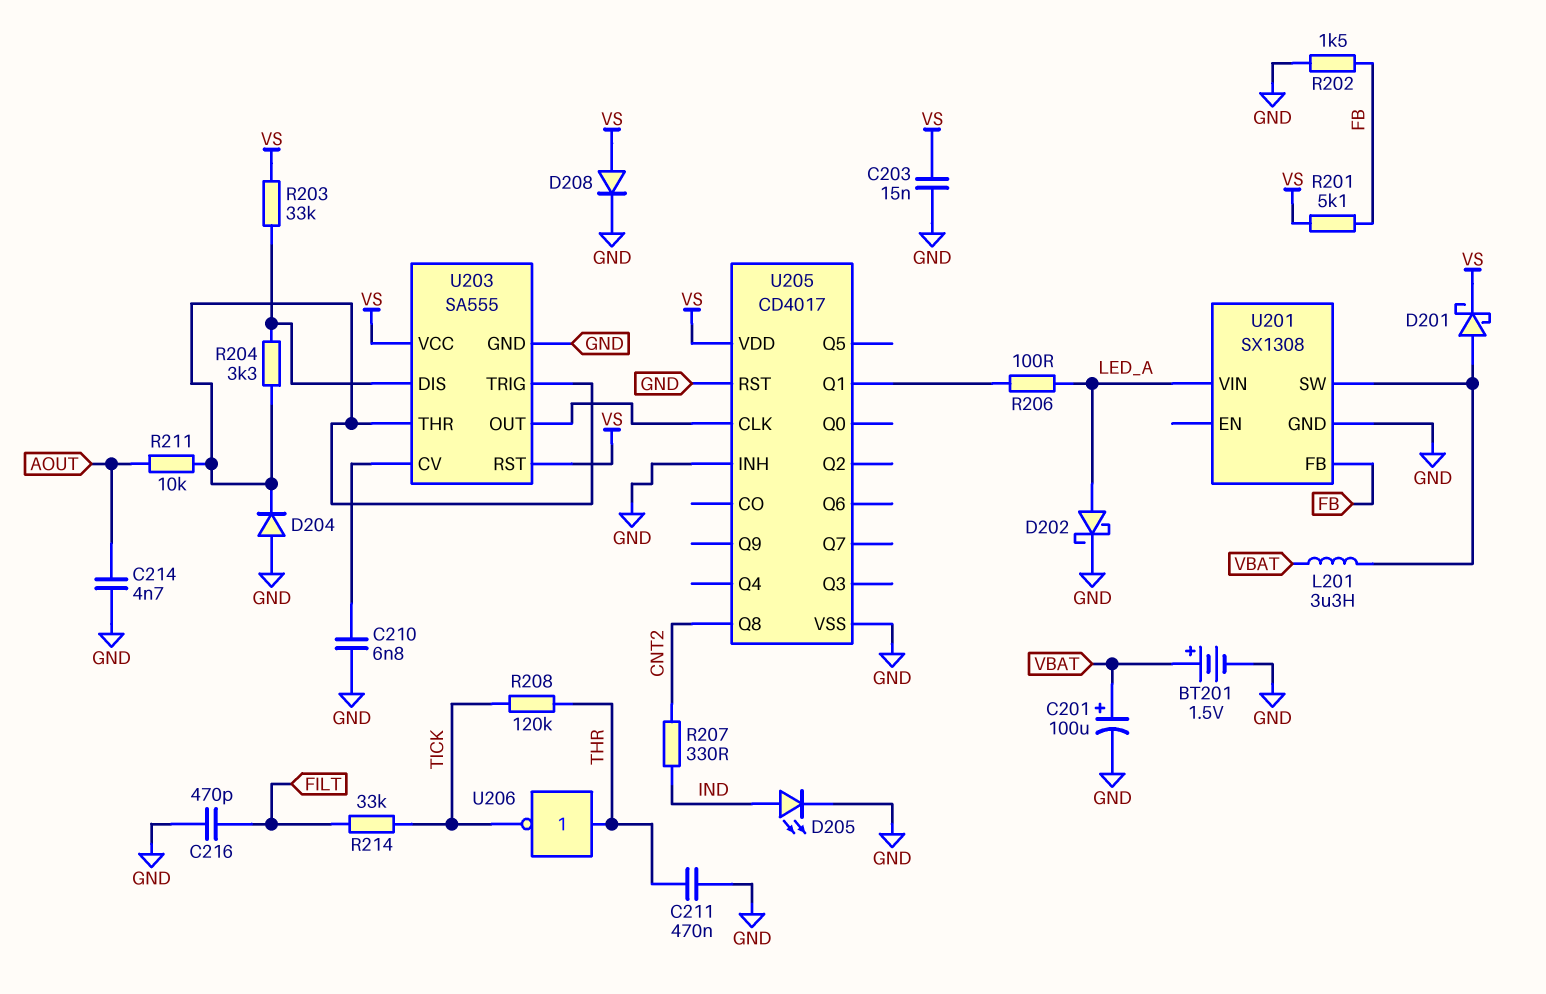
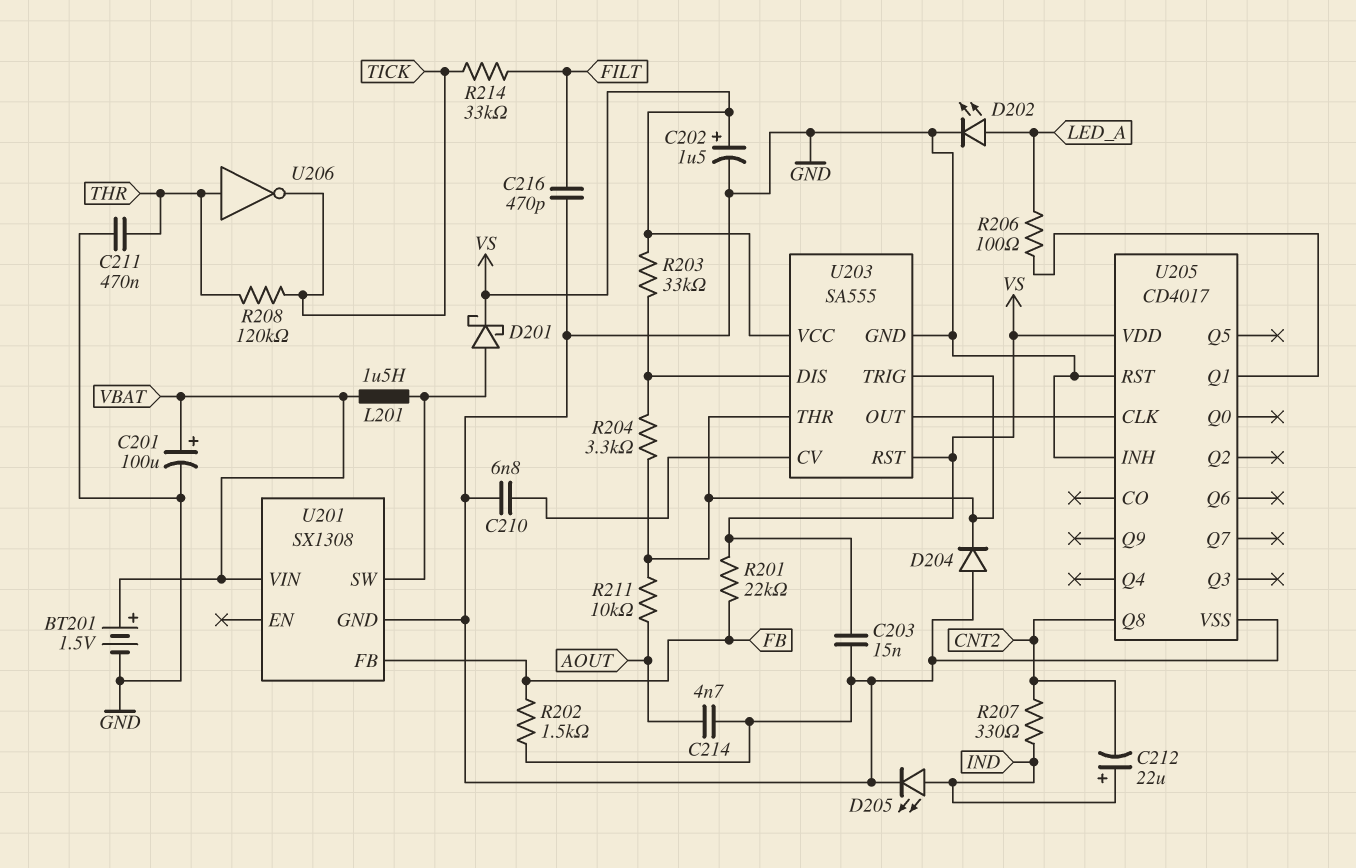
C202: none -> 1.5uF (plus VS, minus GND)
C212: none -> 22uF (plus IND, minus CNT2)
D202: schottky (A LED_A, K GND) -> LED (A LED_A, K GND)
D208: diode (A VS, K GND) -> none
L201: 3.3uH (U201/SW, VBAT) -> 1.5uH (U201/SW, VBAT)
R201: 5.1k (FB, VS) -> 22k (FB, VS)
U201 pin VIN: LED_A -> VBAT

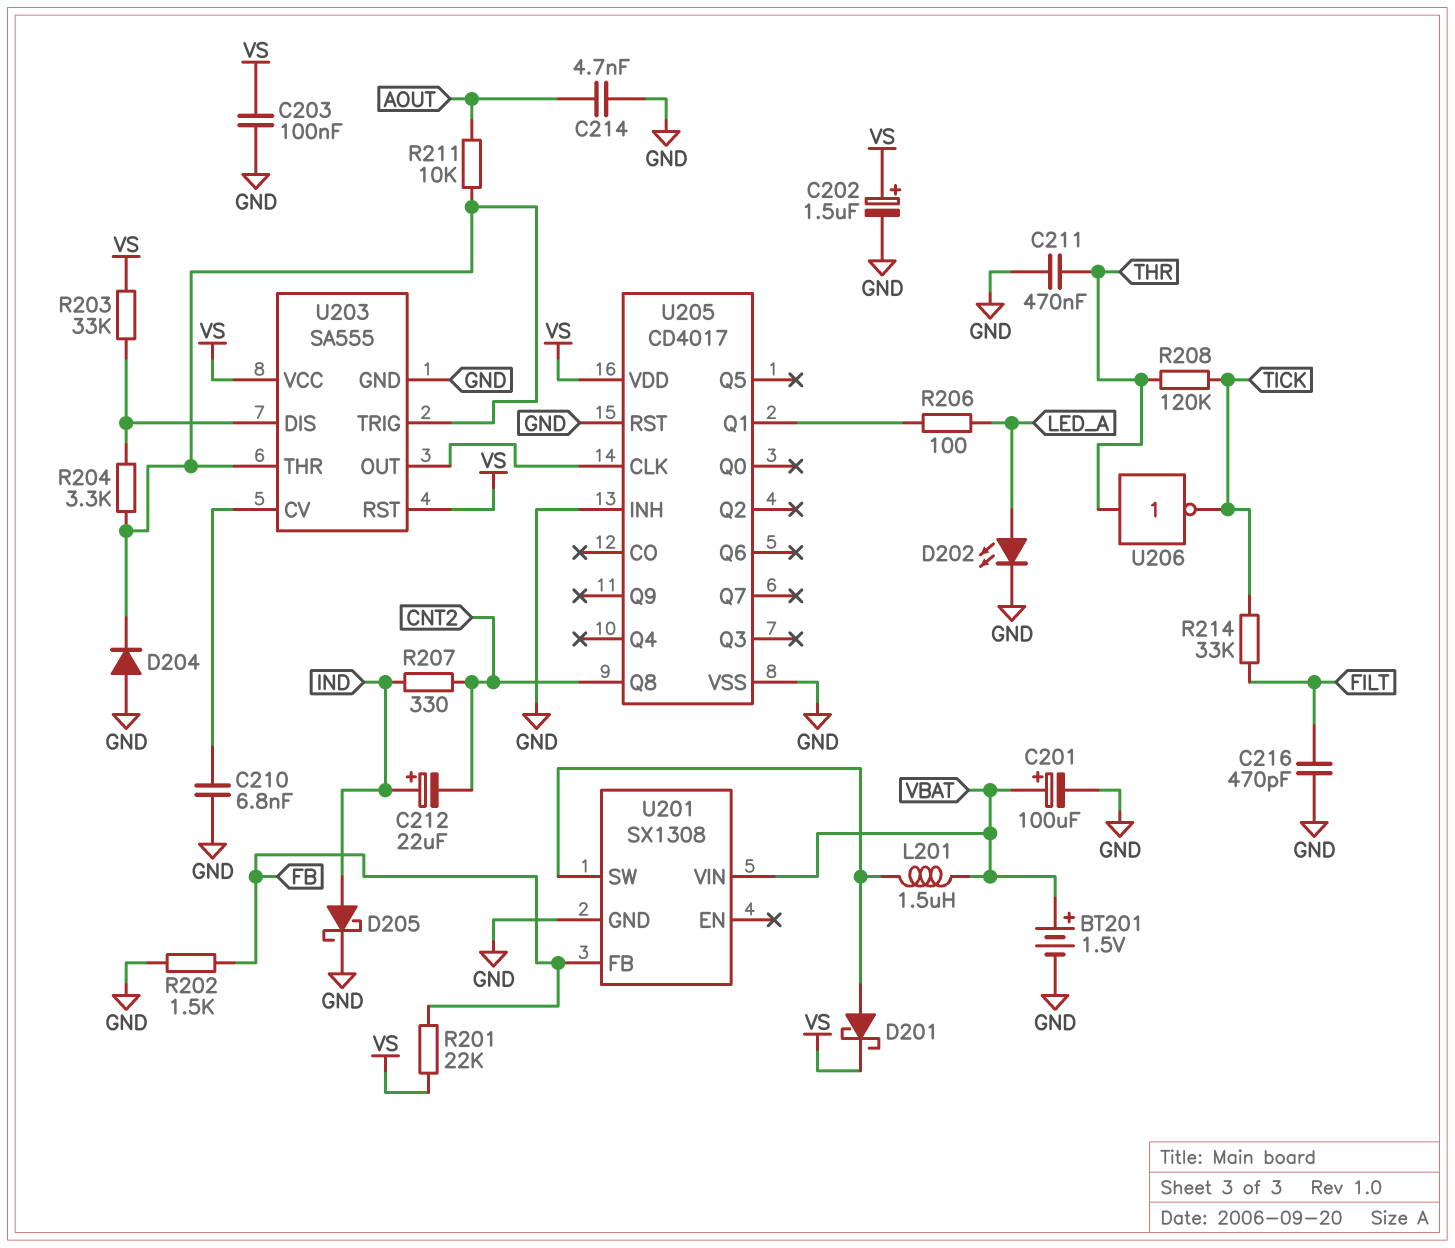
C203: 15nF (GND, VS) -> 100nF (GND, VS)
D205: LED (A IND, K GND) -> schottky (A IND, K GND)

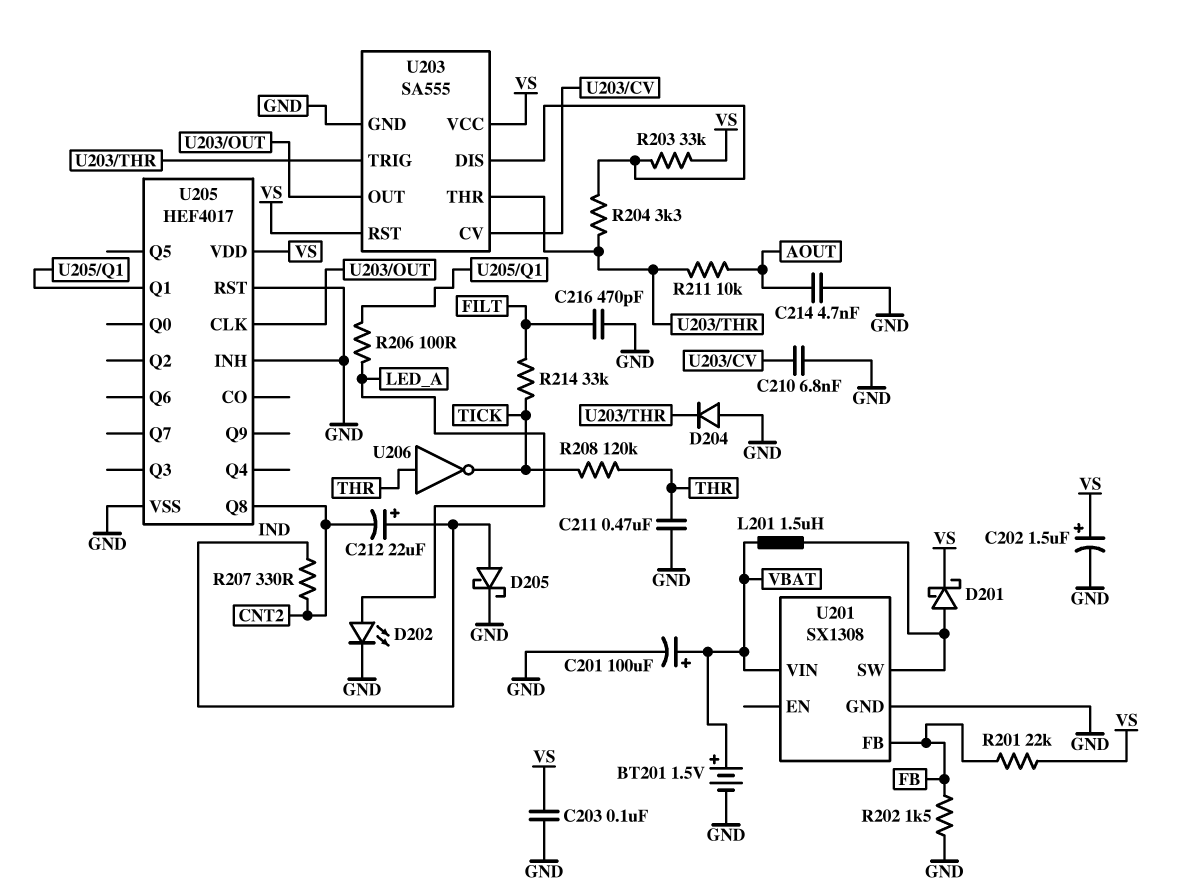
U205: CD4017 -> HEF4017

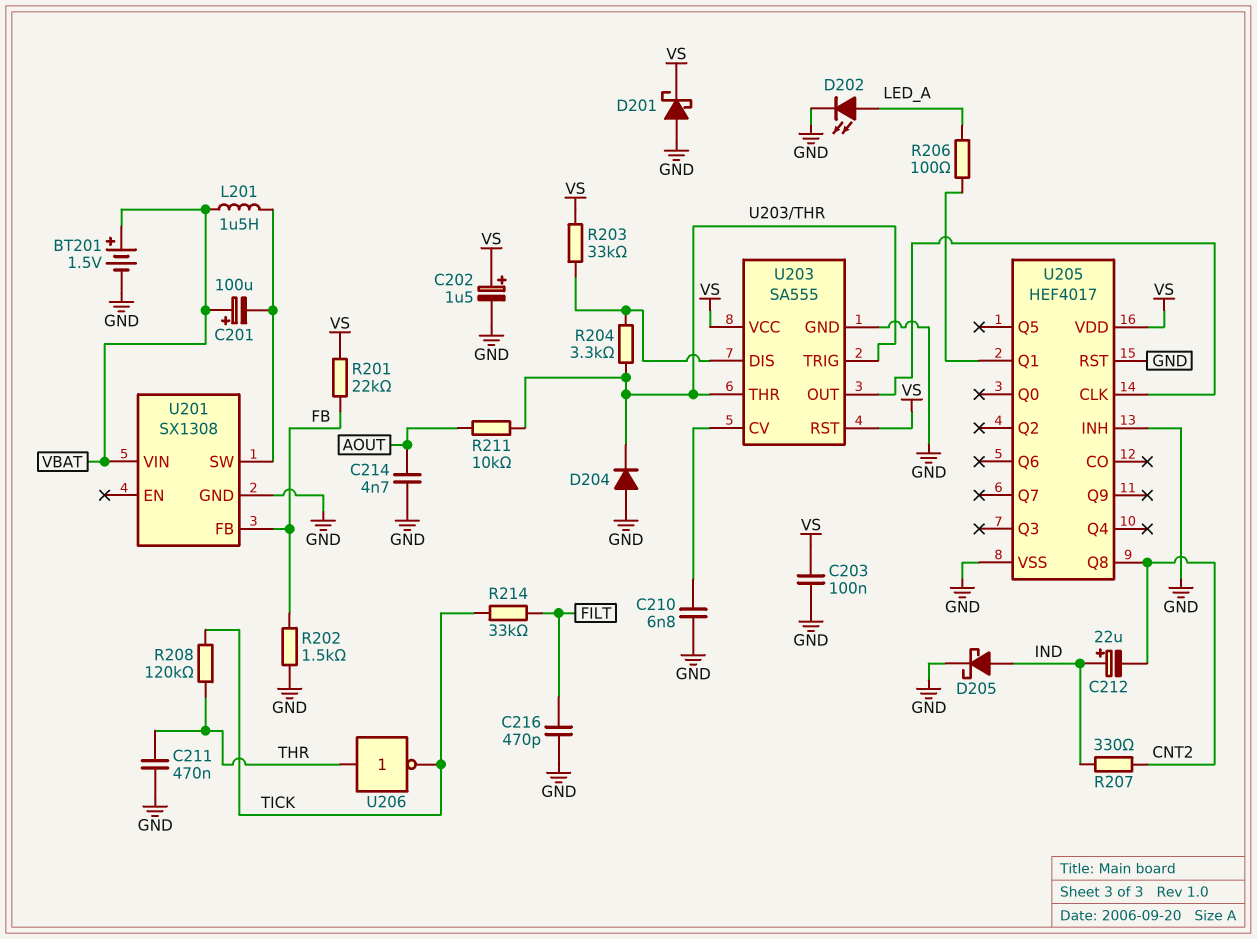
C201: 100uF (plus VBAT, minus GND) -> 100uF (plus VBAT, minus U201/SW)
D201: schottky (A U201/SW, K VS) -> schottky (A GND, K VS)

